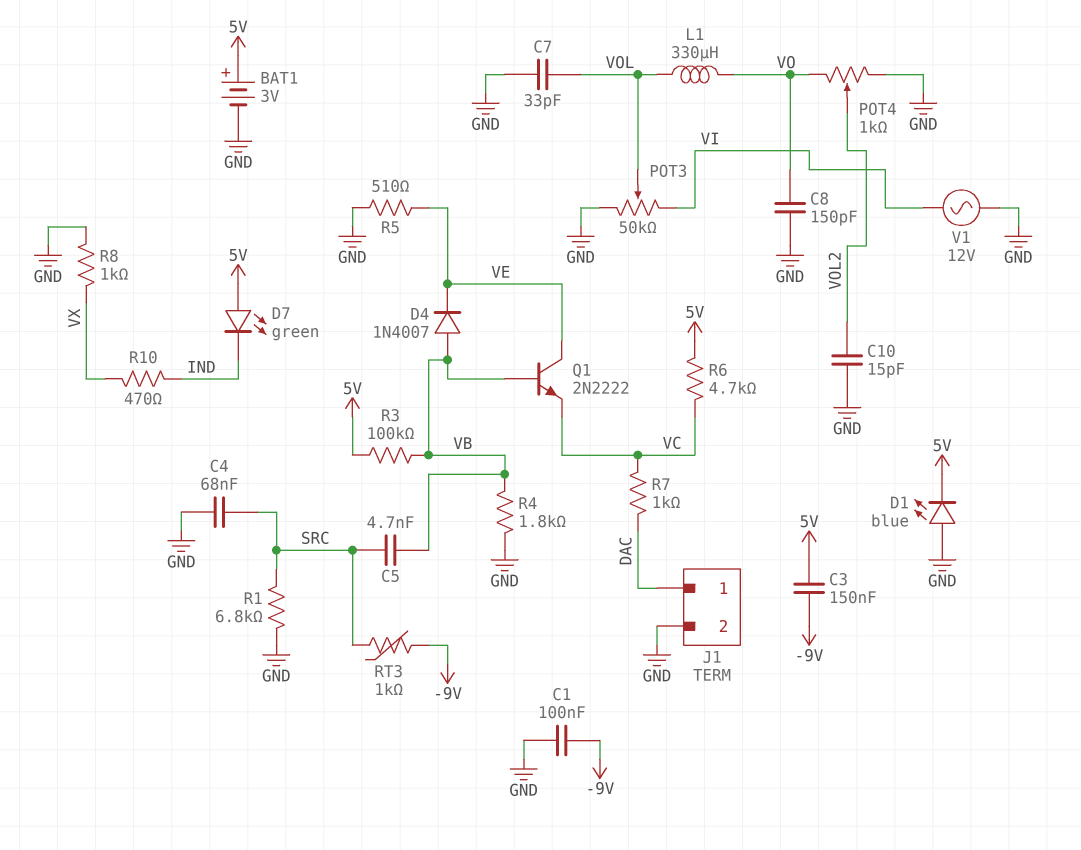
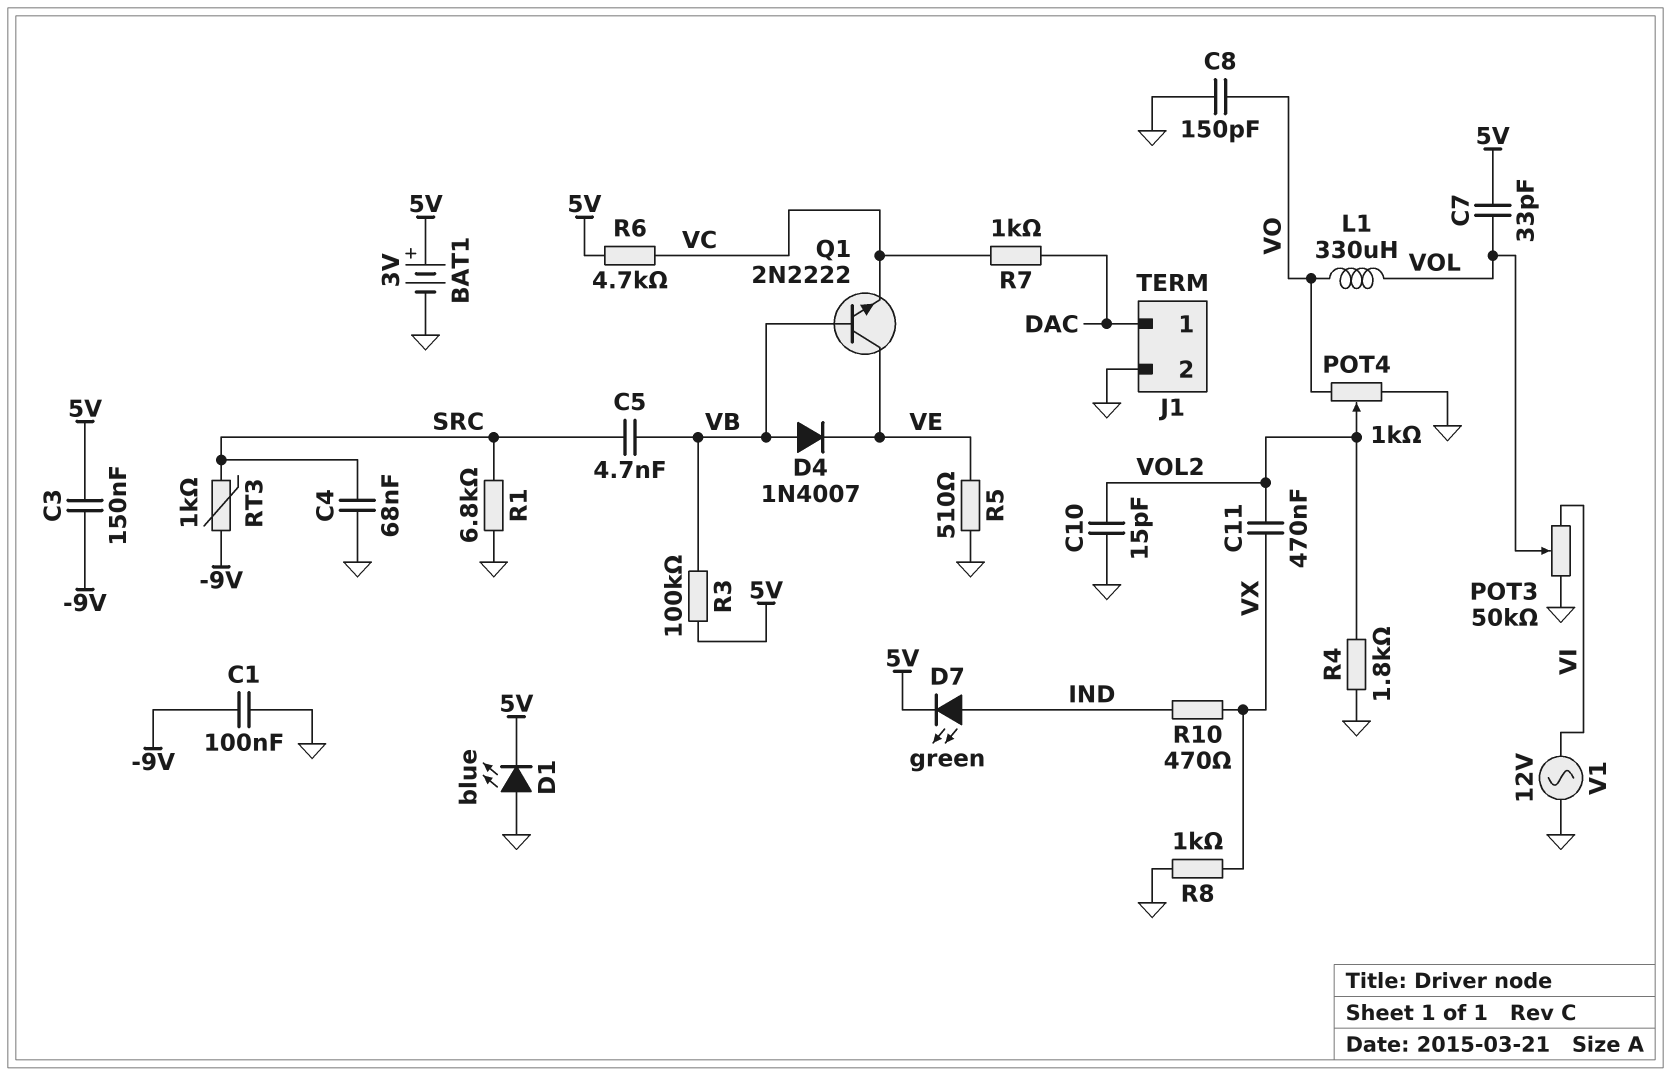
C7: 33pF (GND, VOL) -> 33pF (5V, VOL)
C11: none -> 470nF (VOL2, VX)
D7: LED green (A 5V, K IND) -> LED green (A IND, K 5V)
R4: 1.8k (GND, VB) -> 1.8k (GND, VOL2)

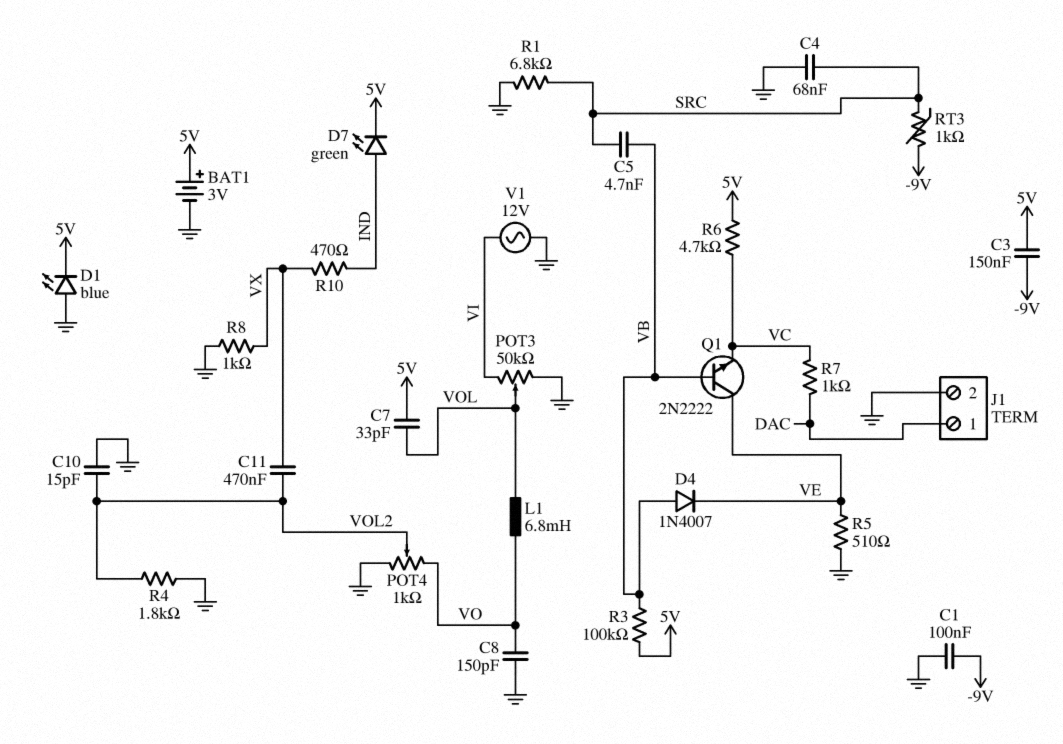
L1: 330uH (VO, VOL) -> 6.8mH (VO, VOL)

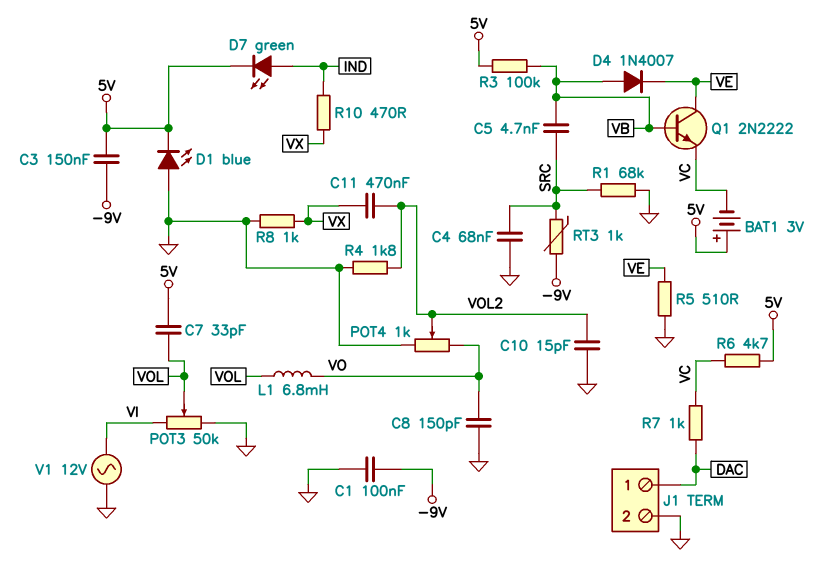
BAT1: 3V (plus 5V, minus GND) -> 3V (plus 5V, minus VC)
R1: 6.8k (GND, SRC) -> 68k (GND, SRC)

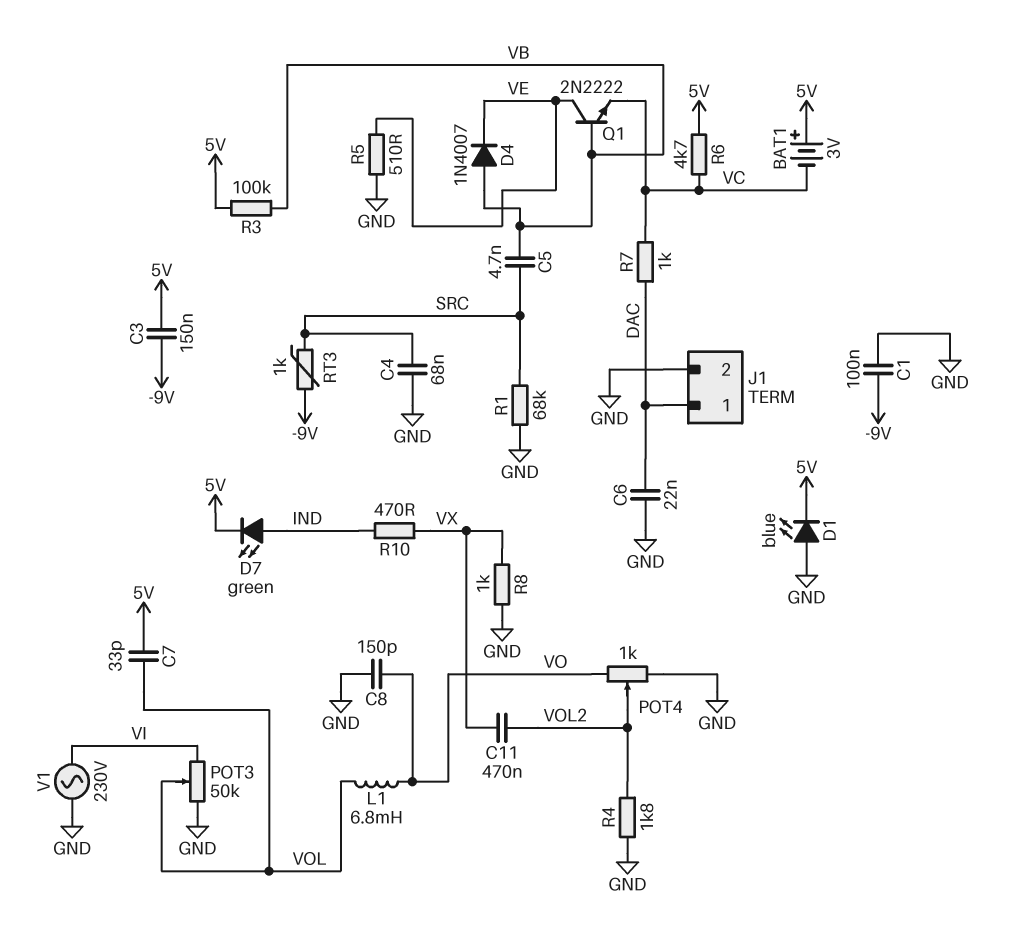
C6: none -> 22nF (DAC, GND)
C10: 15pF (GND, VOL2) -> none
V1: AC 12V (GND, VI) -> AC 230V (GND, VI)

